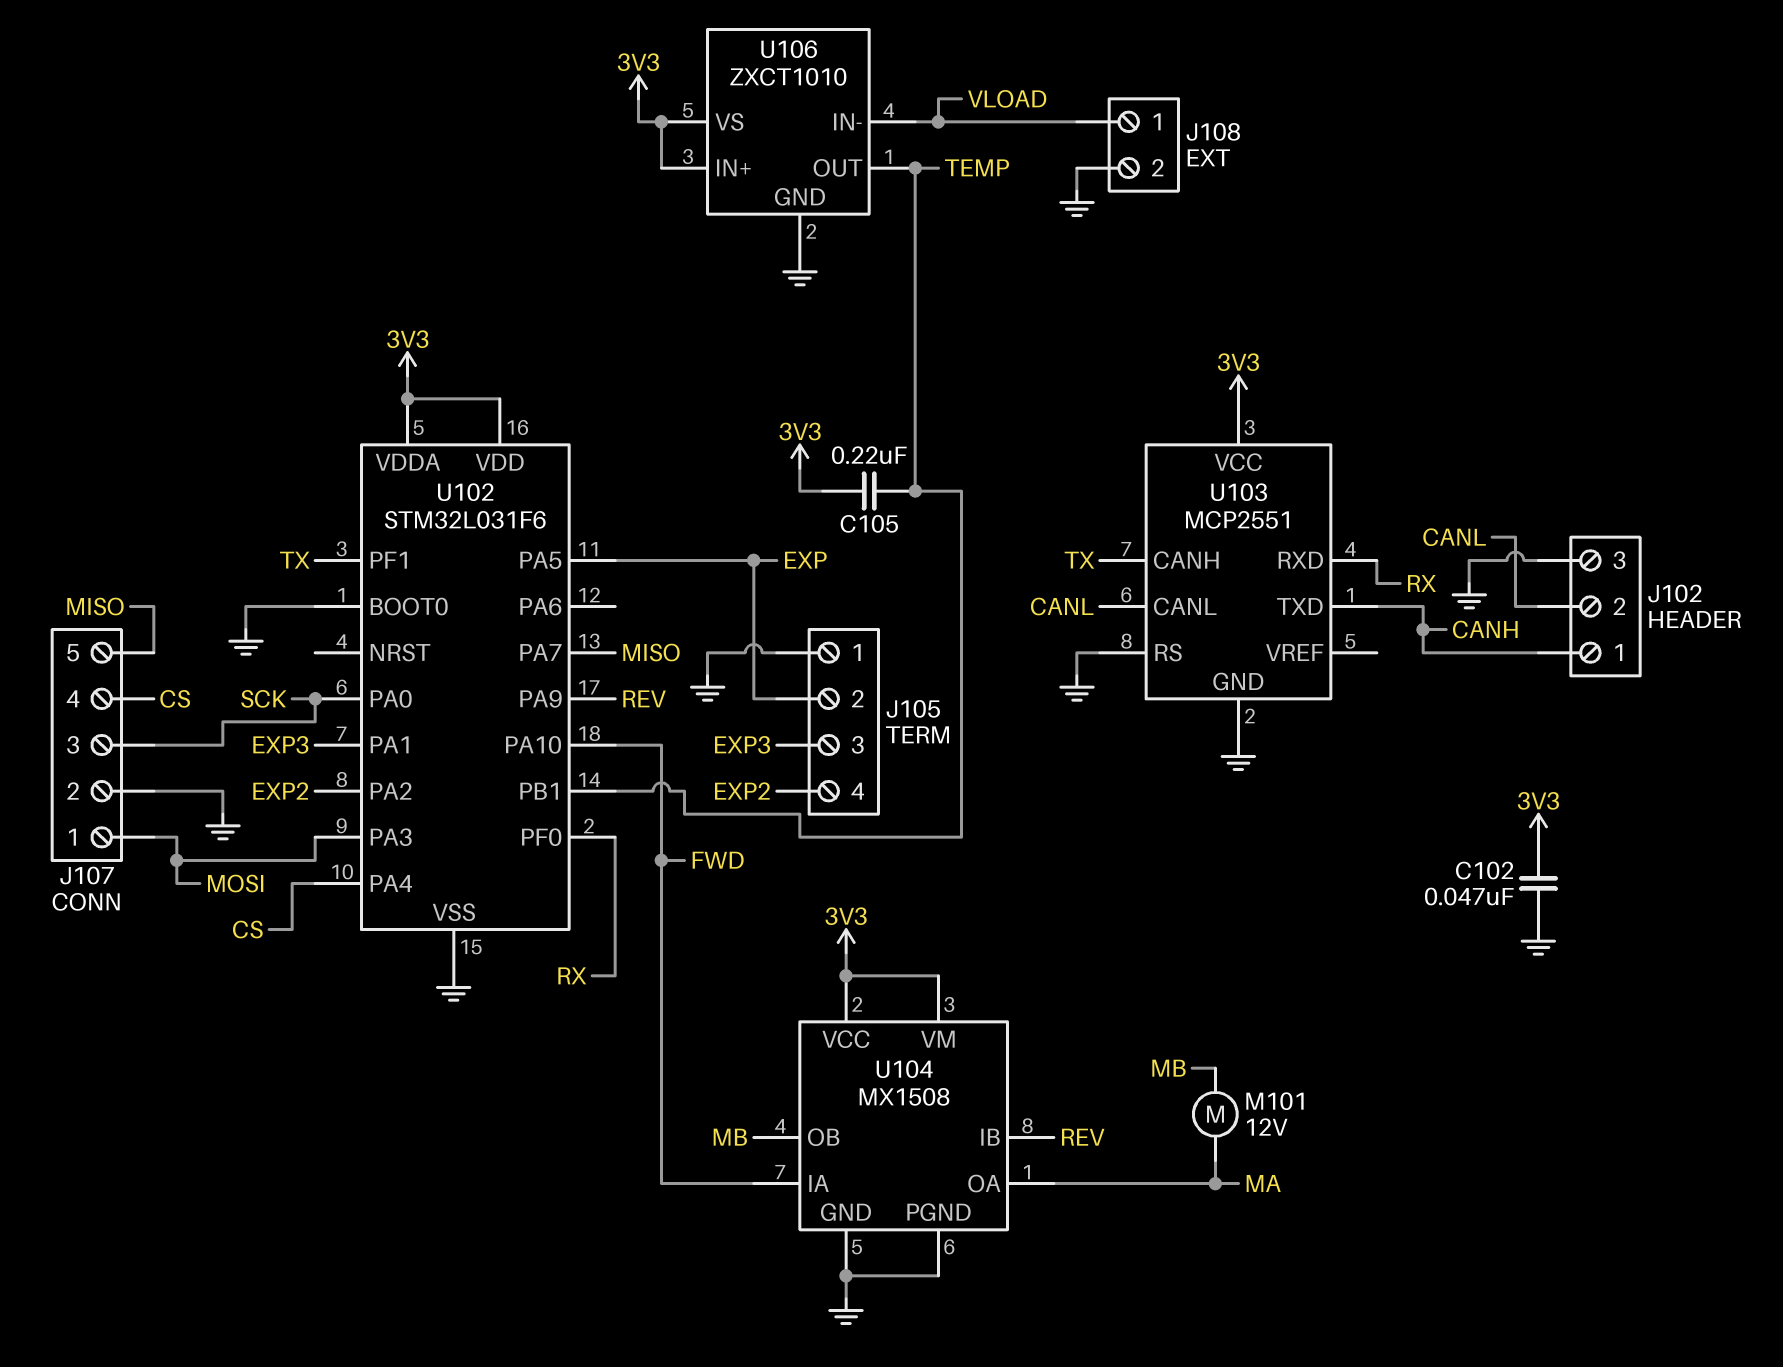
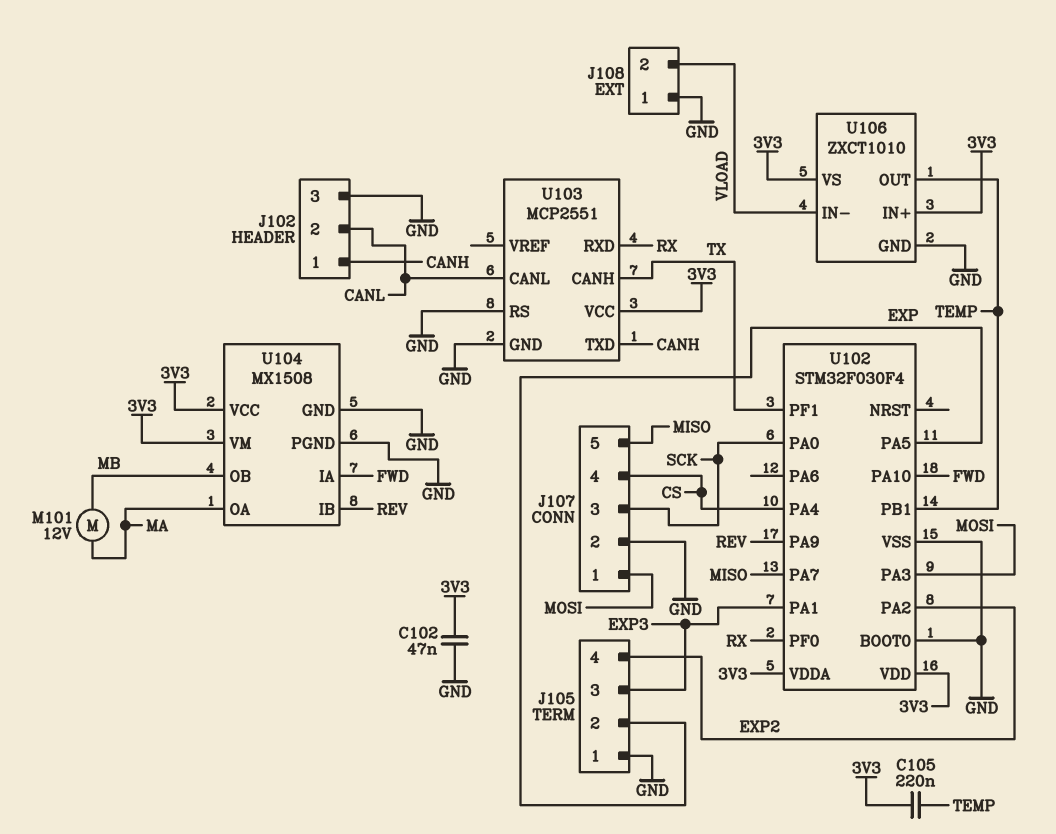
J108 pin 1: VLOAD -> GND
J108 pin 2: GND -> VLOAD
U102: STM32L031F6 -> STM32F030F4

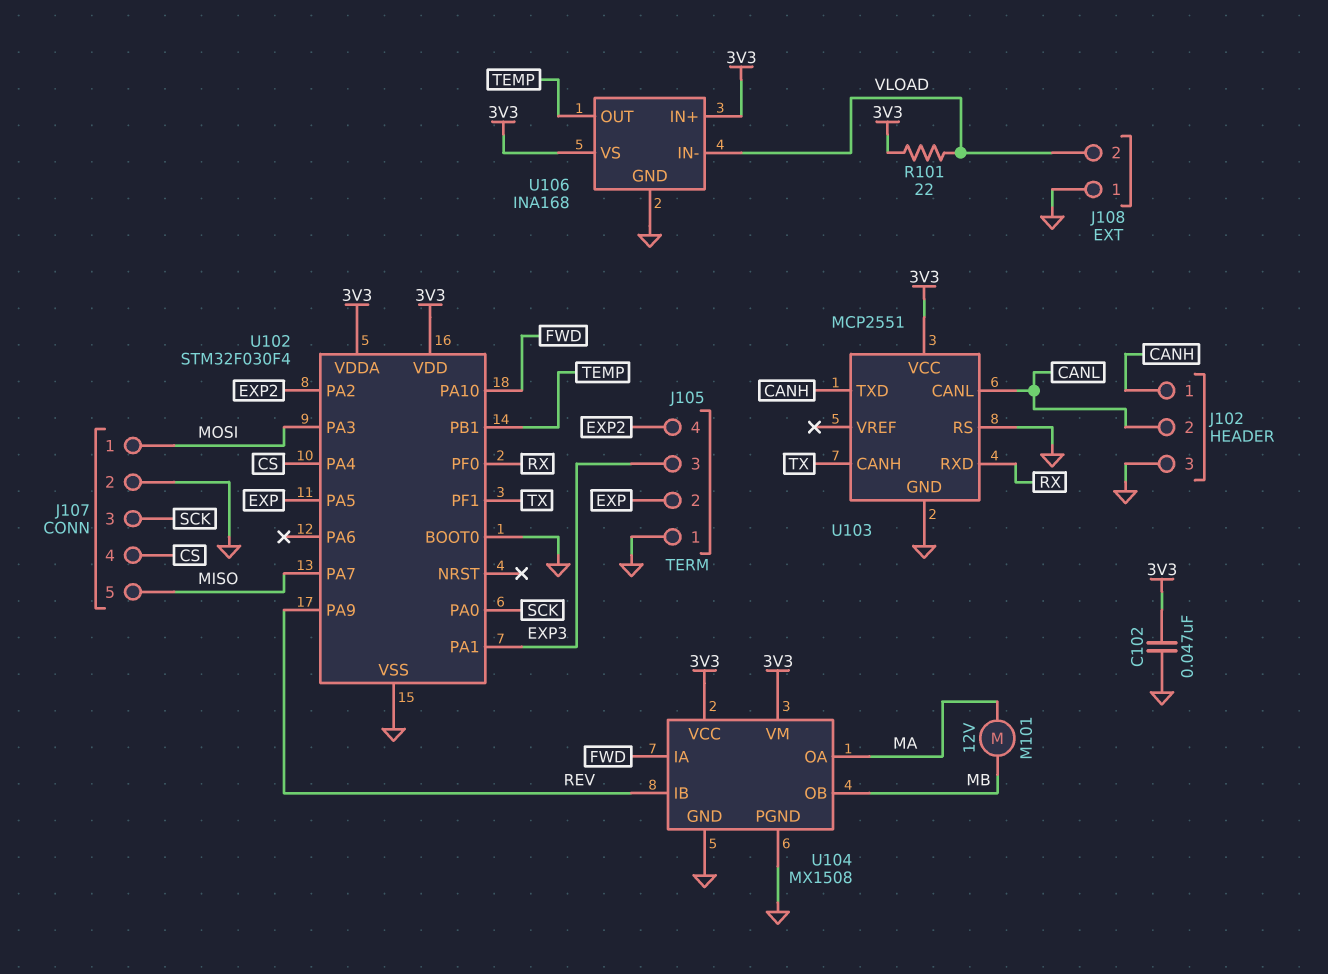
C105: 220nF (3V3, TEMP) -> none
R101: none -> 22 (3V3, VLOAD)
U106: ZXCT1010 -> INA168

